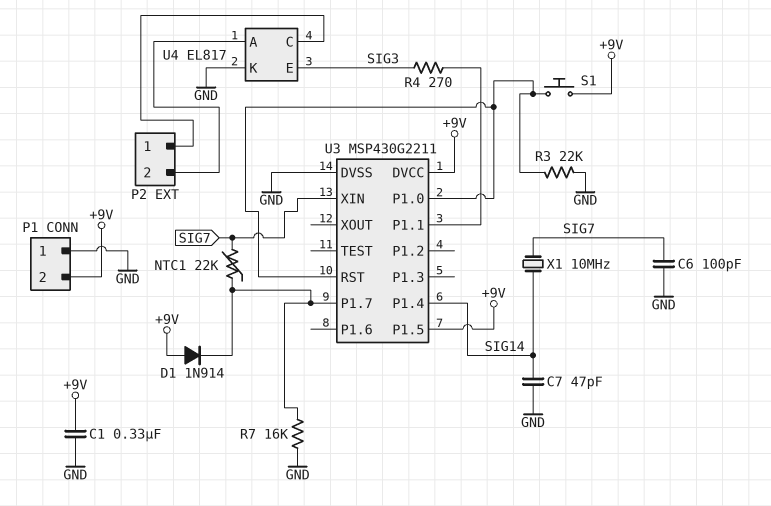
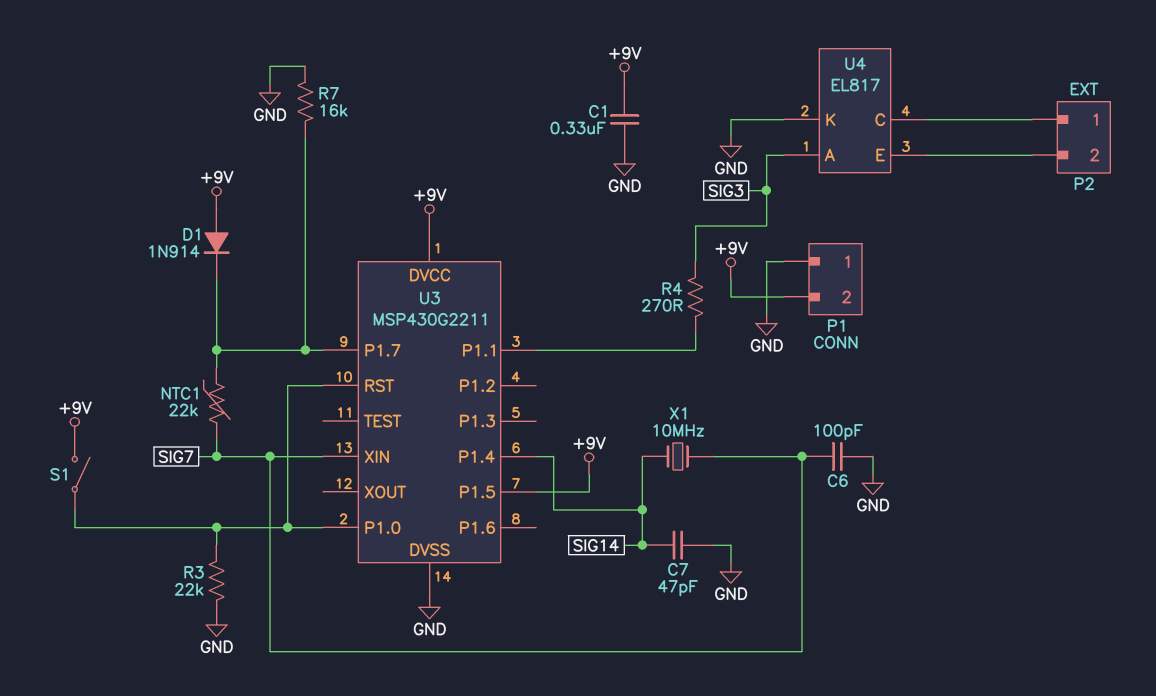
S1: button (+9V, U3/P1.0) -> switch (+9V, U3/P1.0)
U4 pin A: P2/2 -> SIG3
U4 pin E: SIG3 -> P2/2

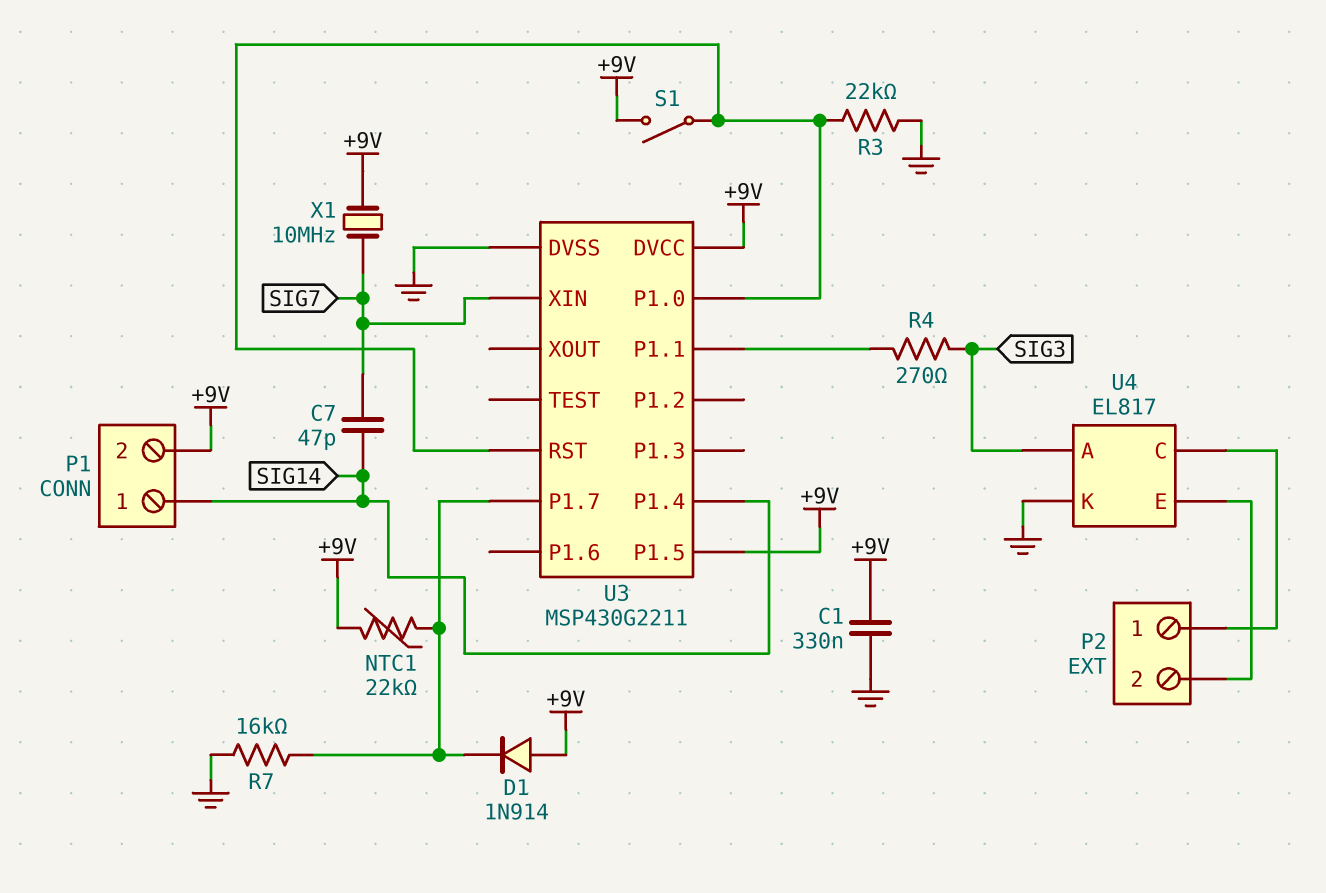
C6: 100pF (GND, SIG7) -> none
C7: 47pF (GND, SIG14) -> 47pF (SIG7, SIG14)
NTC1: 22k (SIG7, U3/P1.7) -> 22k (+9V, U3/P1.7)
P1 pin 1: GND -> SIG14
X1: 10MHz (SIG7, SIG14) -> 10MHz (+9V, SIG7)

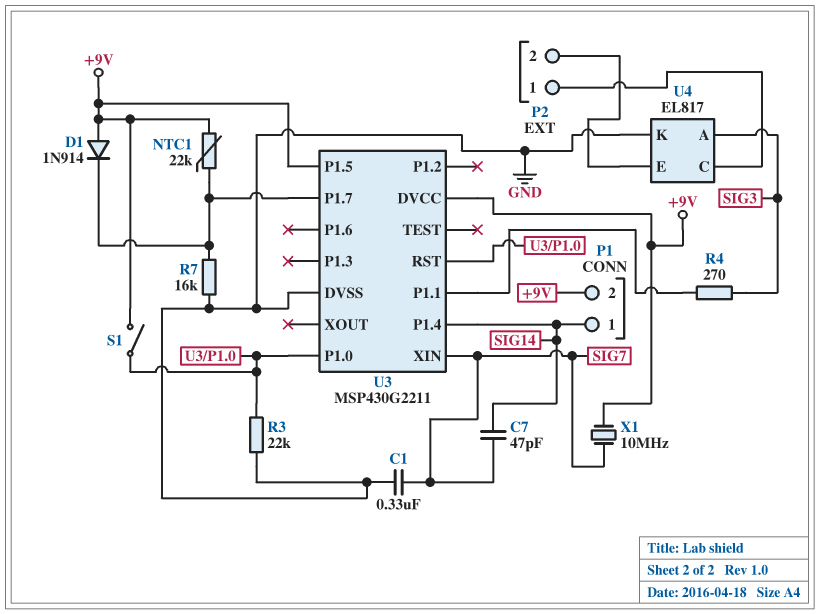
C1: 330nF (+9V, GND) -> 330nF (GND, SIG7)

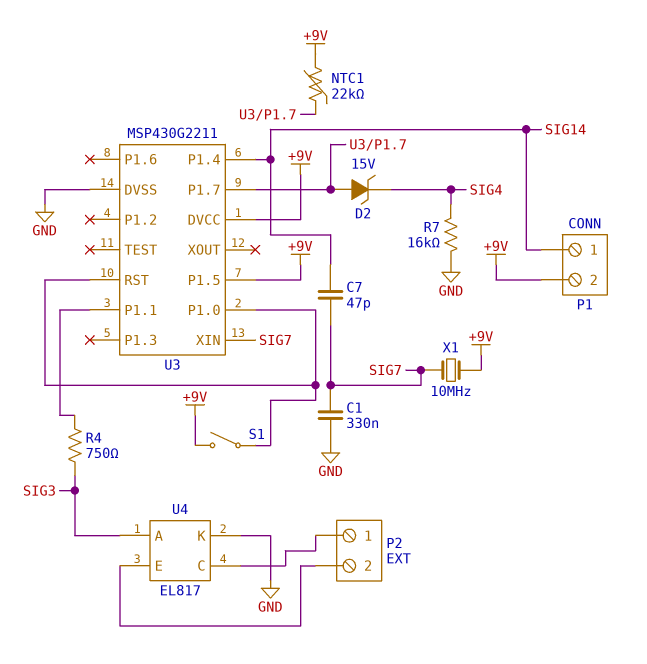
D1: diode 1N914 (A +9V, K U3/P1.7) -> none
D2: none -> zener 15V (A U3/P1.7, K SIG4)
R3: 22k (GND, U3/P1.0) -> none
R4: 270 (SIG3, U3/P1.1) -> 750 (SIG3, U3/P1.1)
R7: 16k (GND, U3/P1.7) -> 16k (GND, SIG4)

